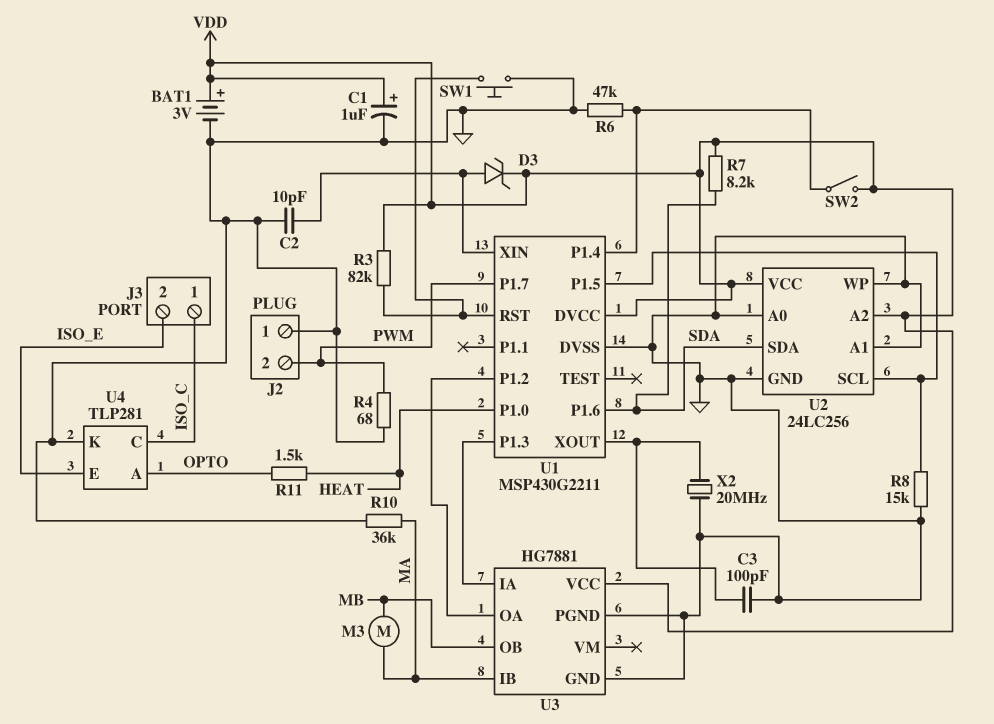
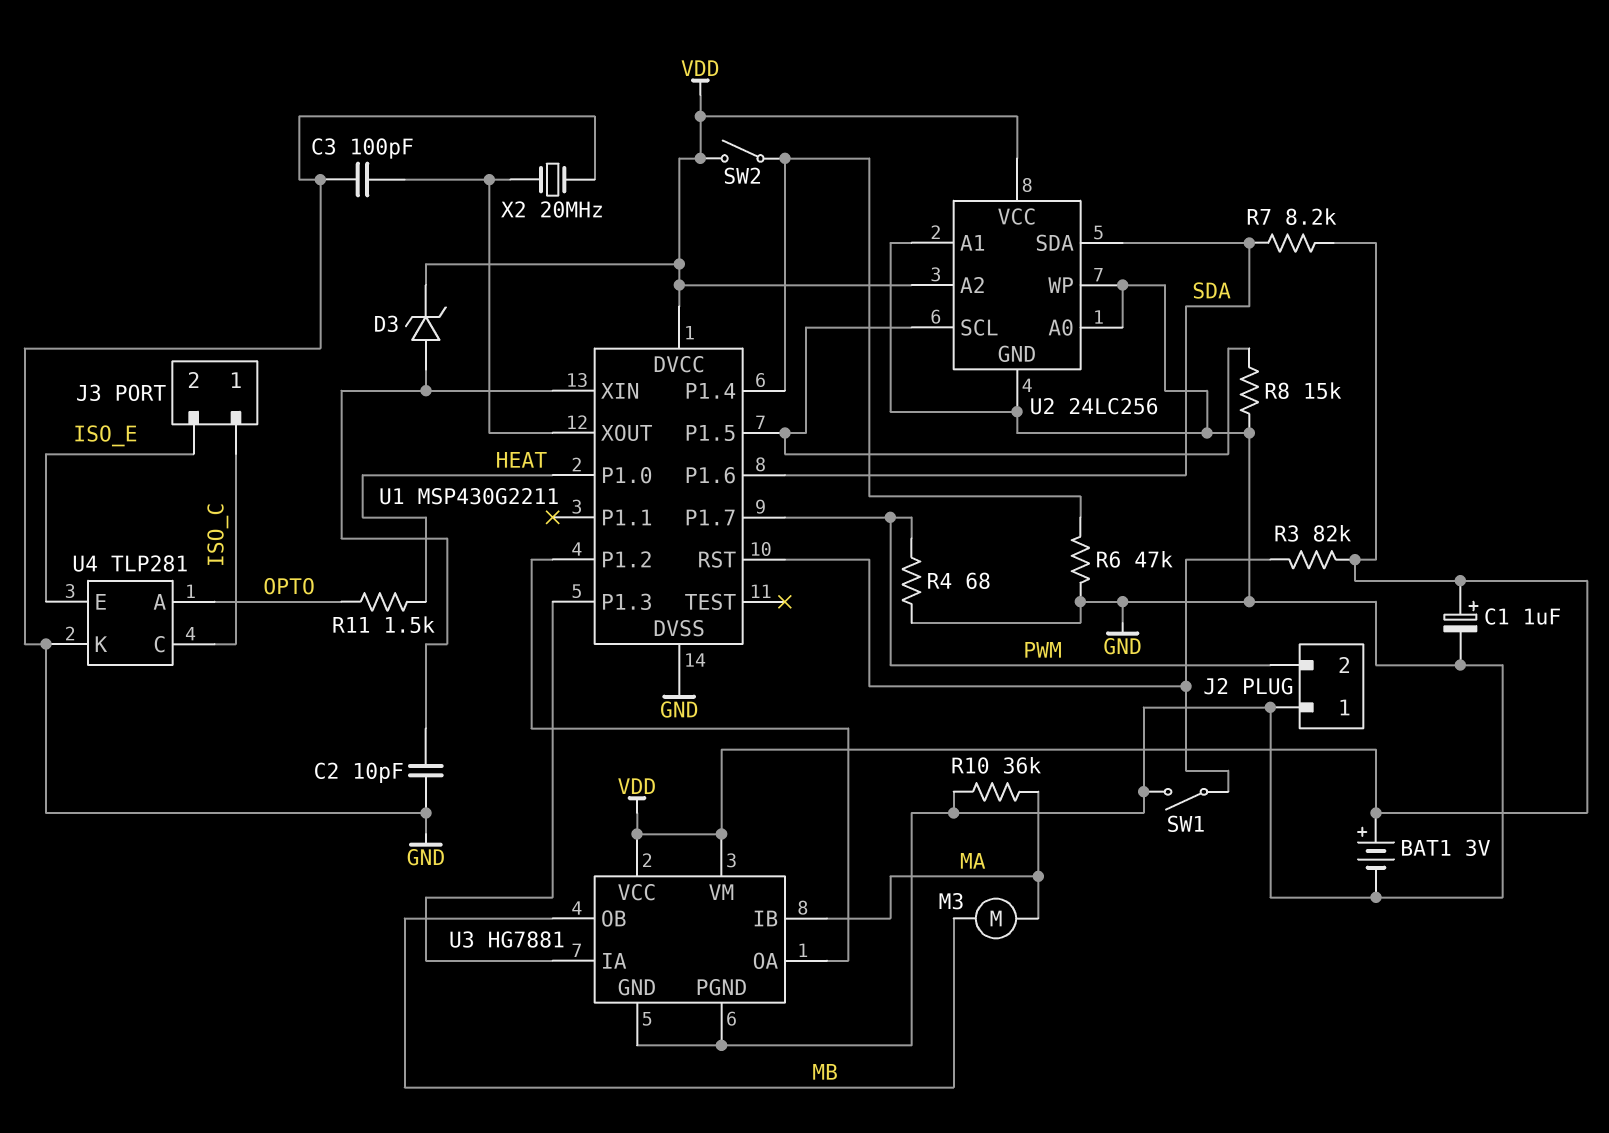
SW1: button (GND, U1/RST) -> switch (GND, U1/RST)
U3 pin VM: none -> VDD

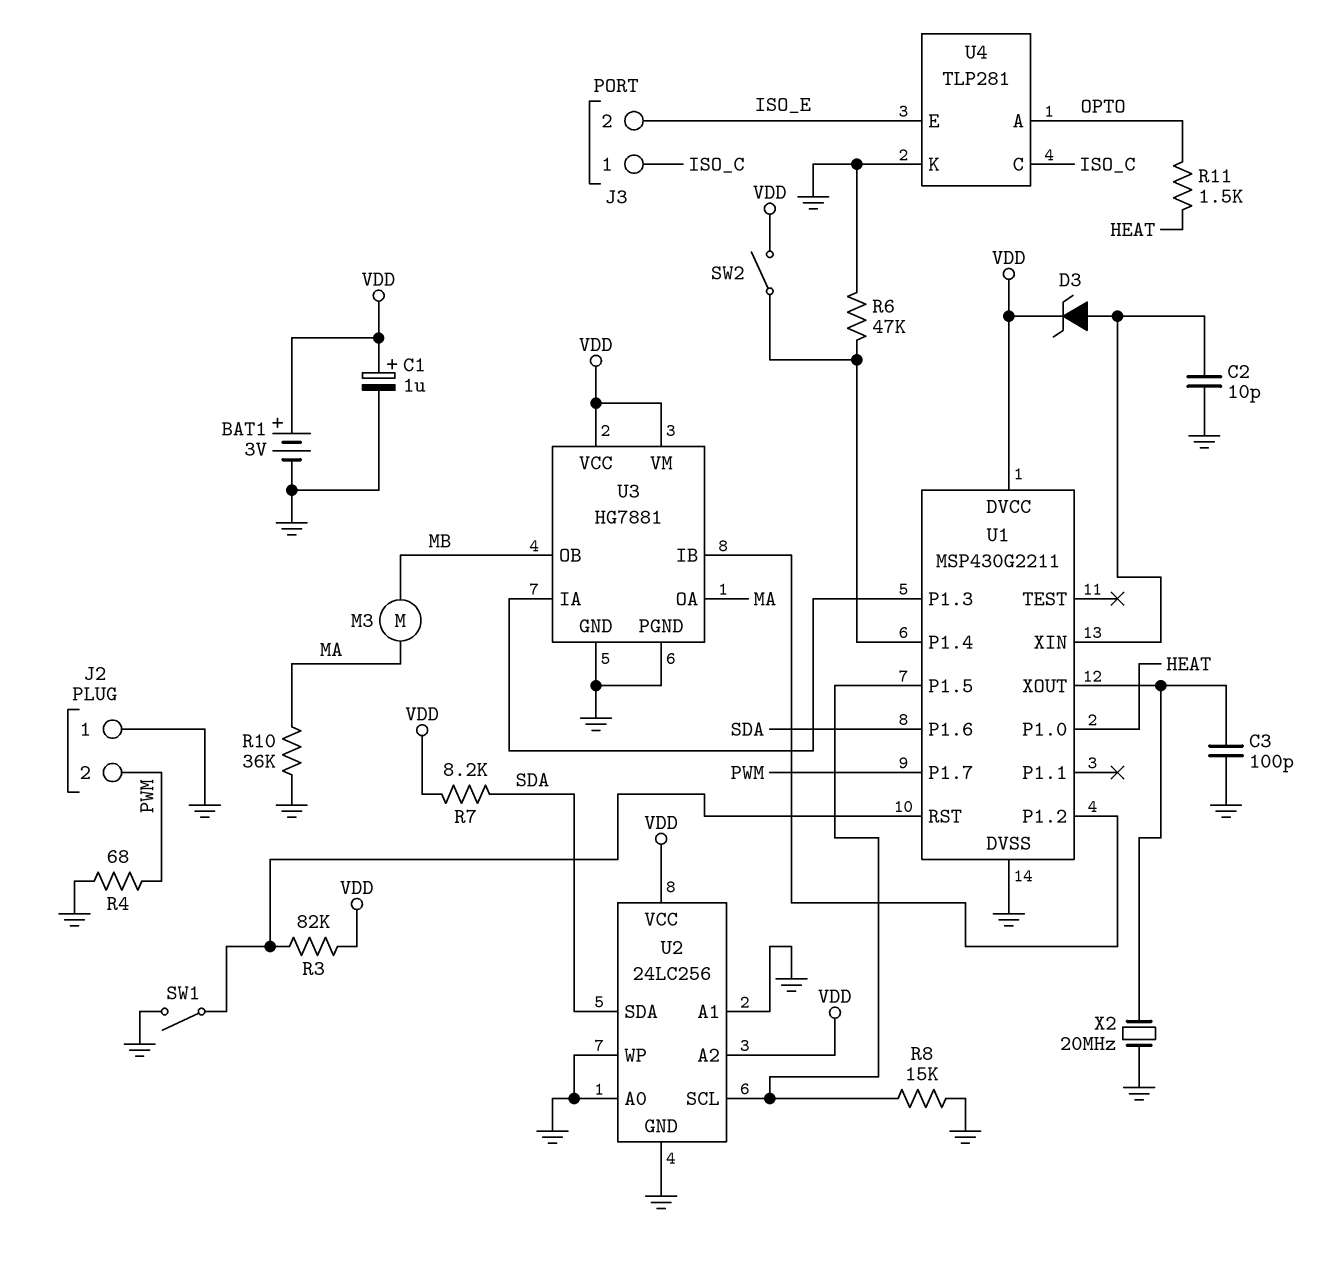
U3 pin IB: MA -> U1/P1.2
U3 pin OA: U1/P1.2 -> MA

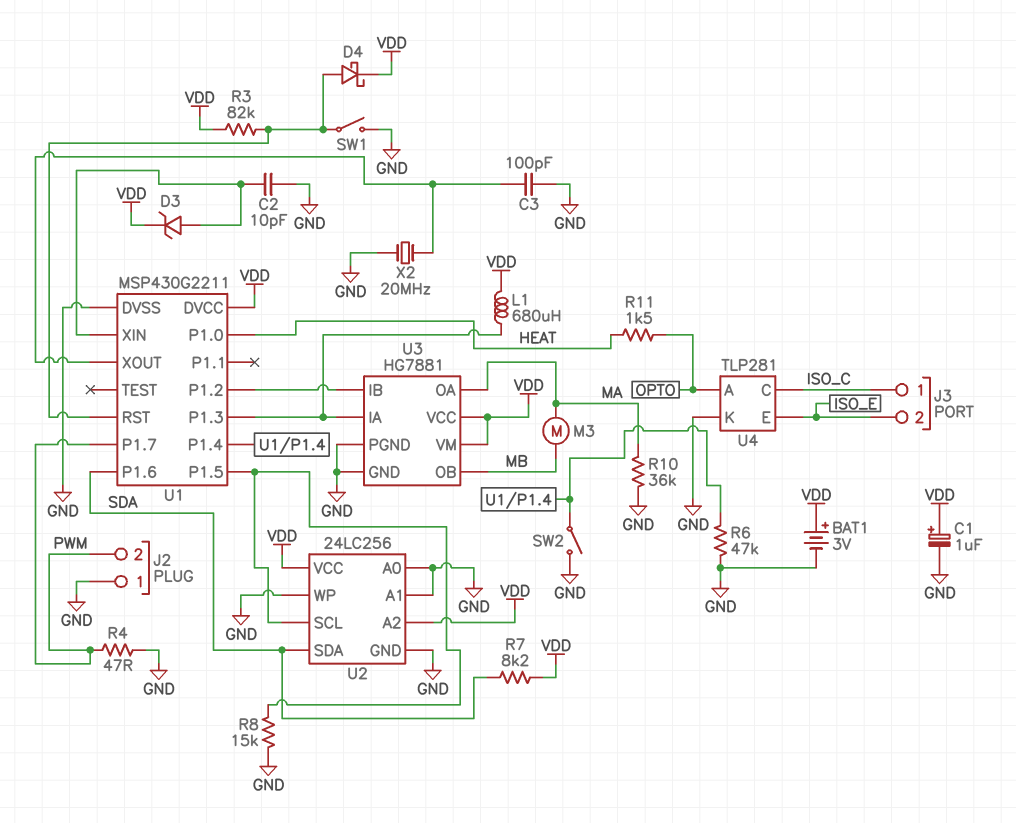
D4: none -> schottky (A U1/RST, K VDD)
L1: none -> 680uH (U1/P1.3, VDD)
R4: 68 (GND, PWM) -> 47 (GND, PWM)
SW2: switch (U1/P1.4, VDD) -> switch (GND, U1/P1.4)

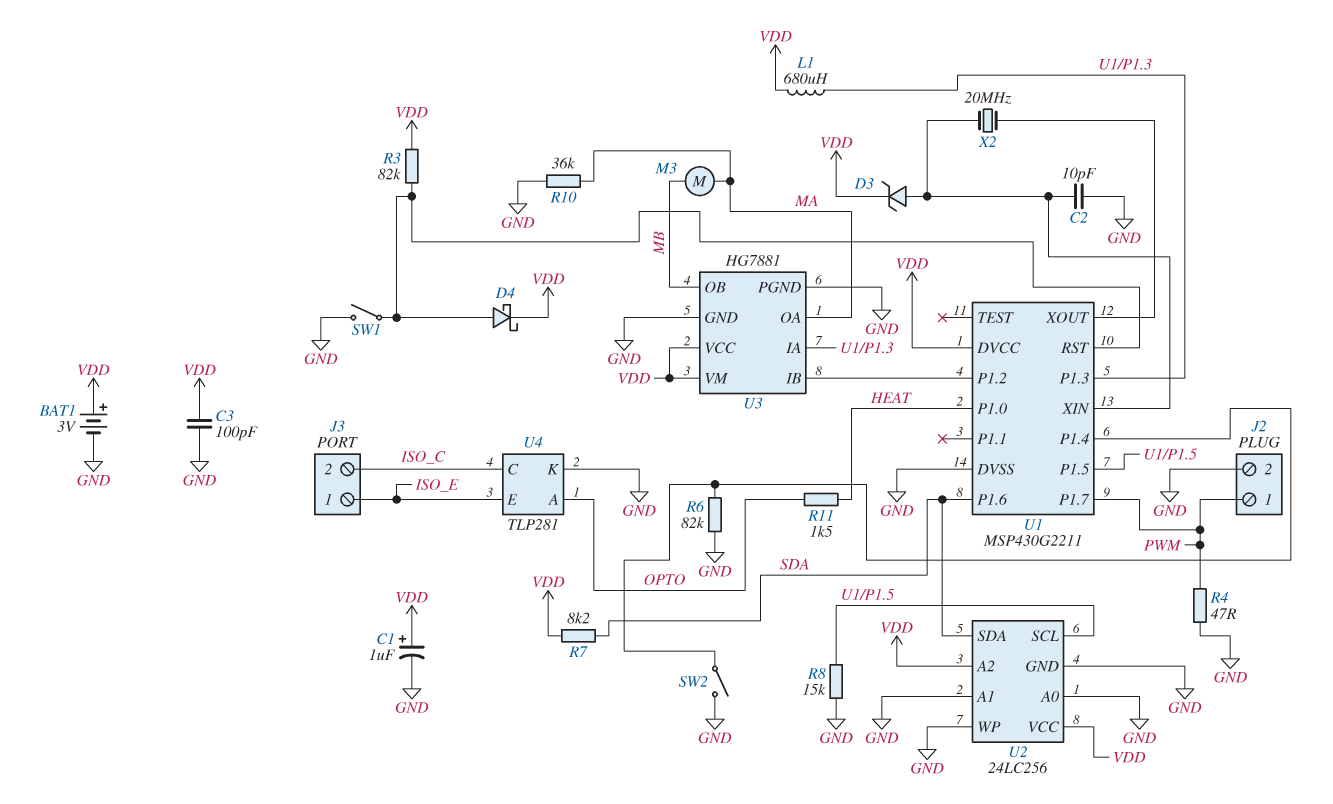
C3: 100pF (GND, U1/XOUT) -> 100pF (GND, VDD)
J2 pin 1: GND -> PWM
J2 pin 2: PWM -> GND
J3 pin 1: ISO_C -> ISO_E
J3 pin 2: ISO_E -> ISO_C
R6: 47k (GND, U1/P1.4) -> 82k (GND, U1/P1.4)
X2: 20MHz (GND, U1/XOUT) -> 20MHz (U1/XIN, U1/XOUT)

